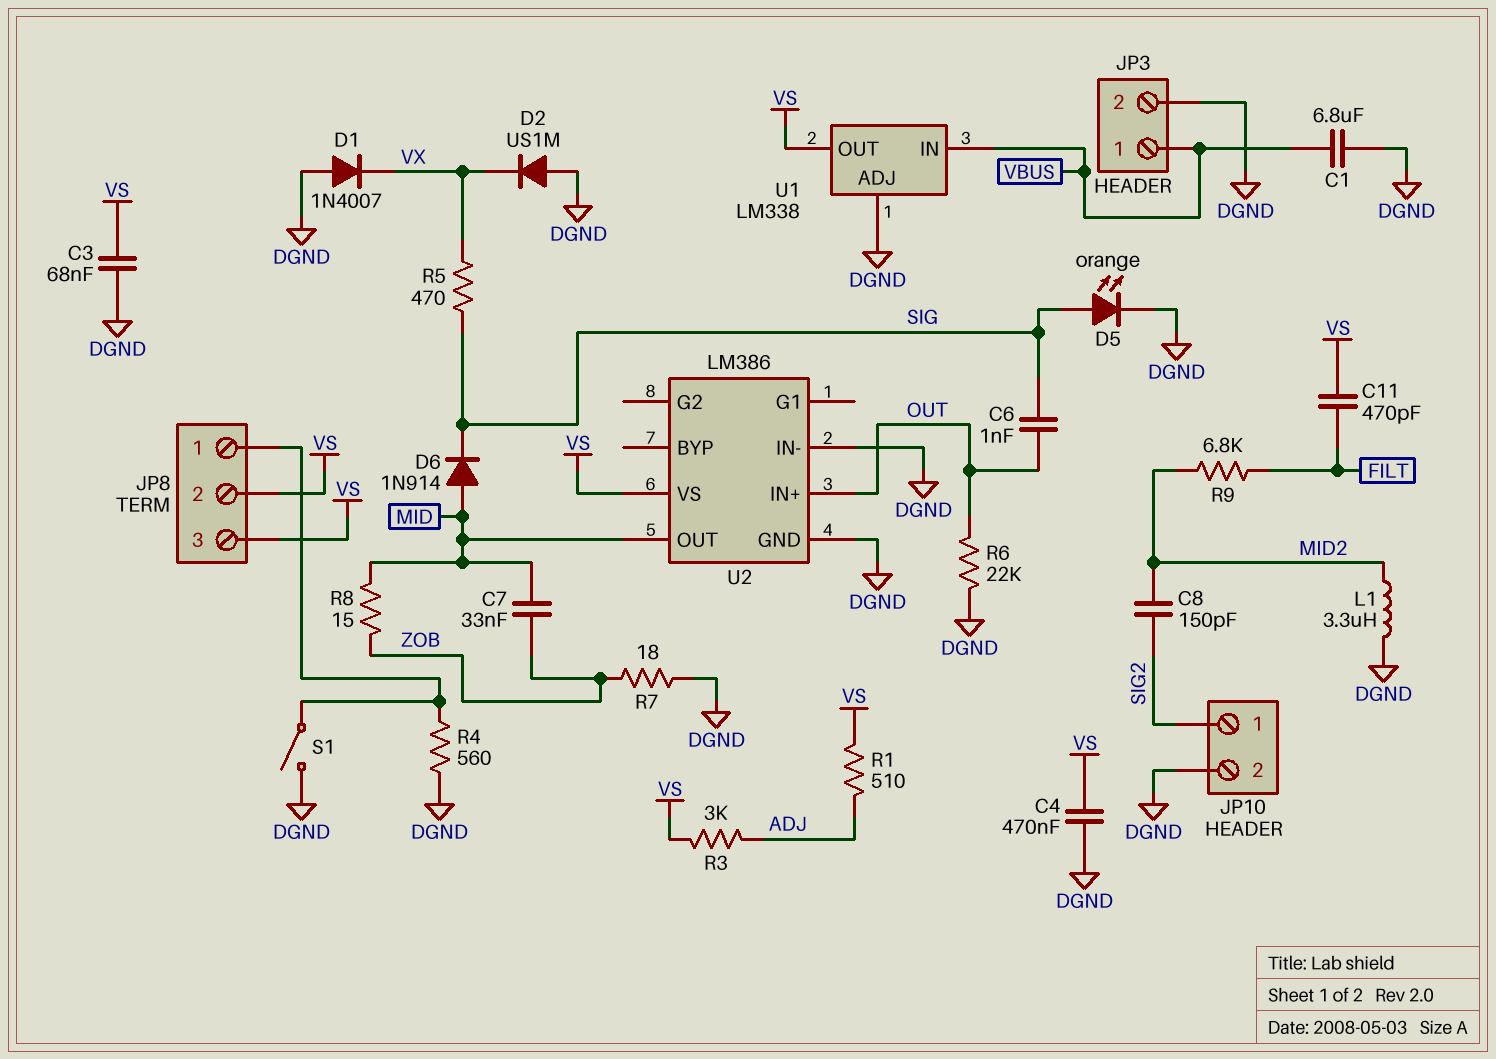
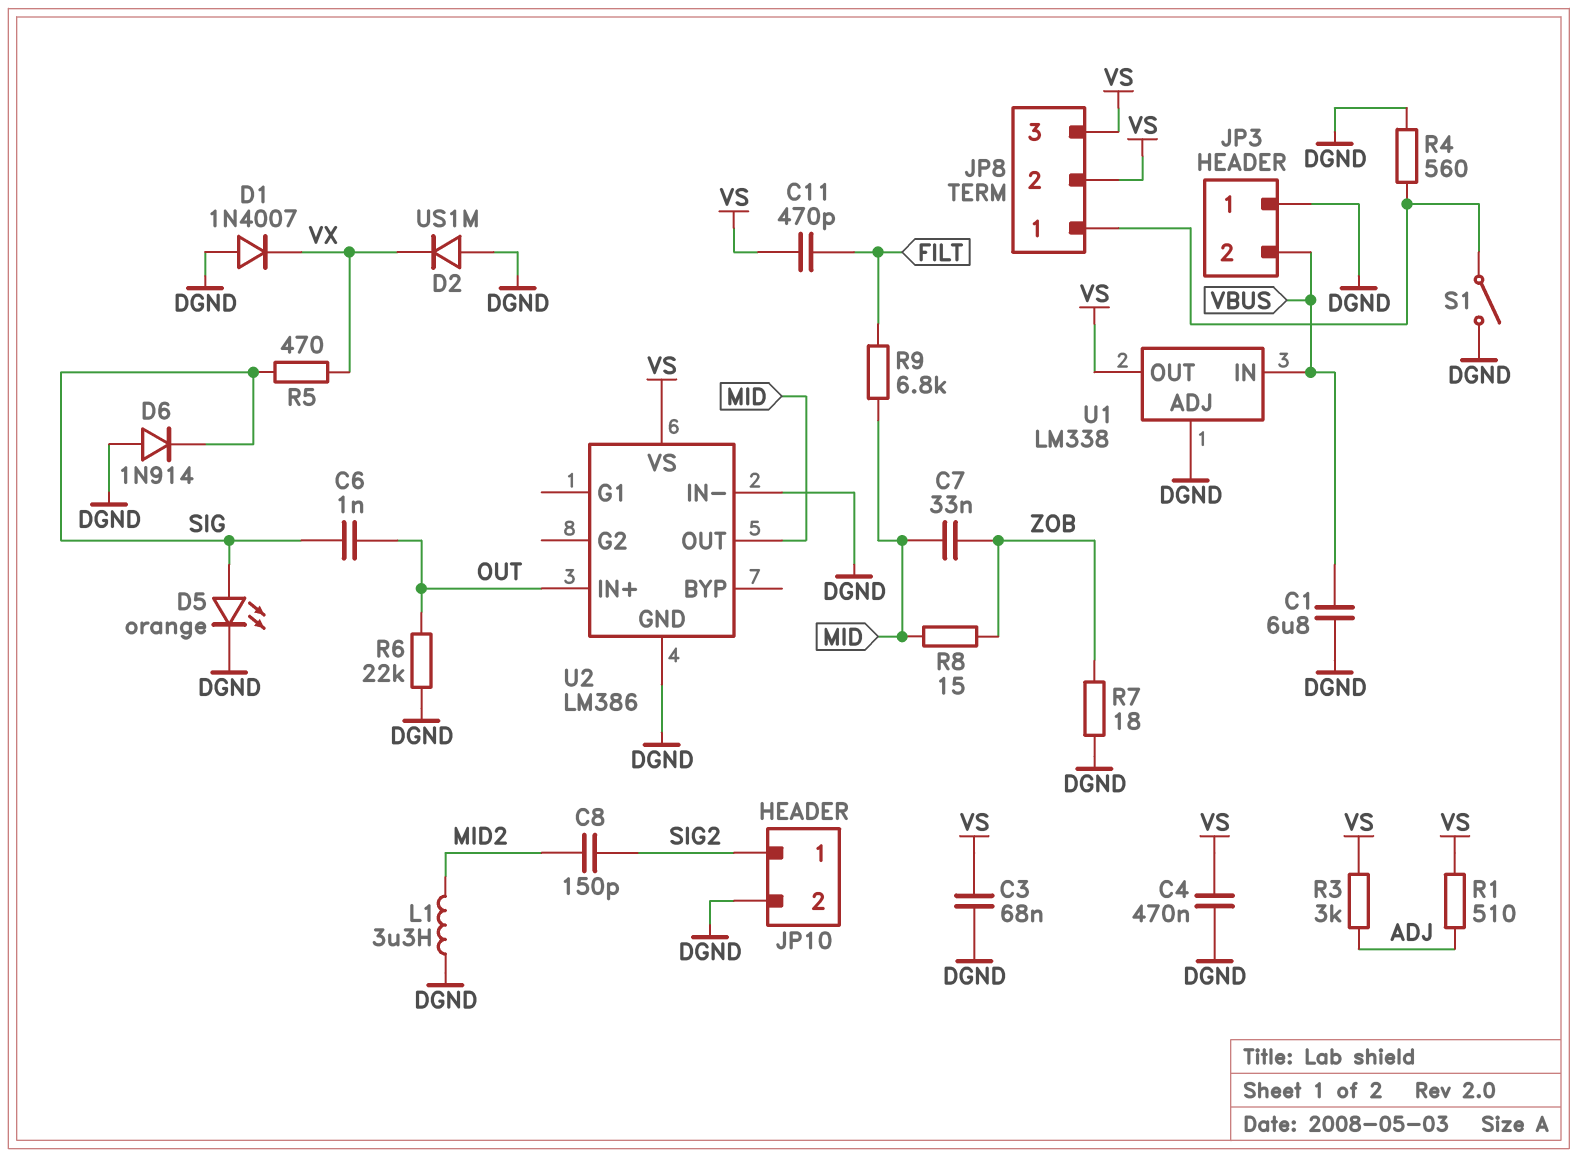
D6: diode 1N914 (A MID, K SIG) -> diode 1N914 (A DGND, K SIG)
JP3 pin 1: VBUS -> DGND
JP3 pin 2: DGND -> VBUS
R9: 6.8k (FILT, MID2) -> 6.8k (FILT, MID)

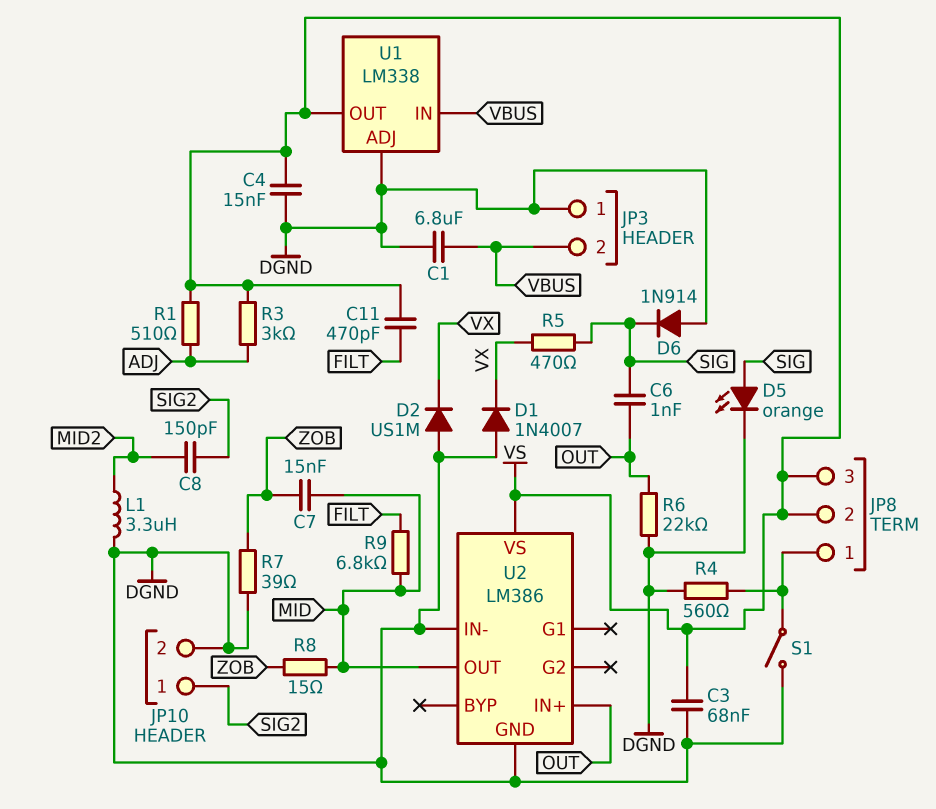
C4: 470nF (DGND, VS) -> 15nF (DGND, VS)
C7: 33nF (MID, ZOB) -> 15nF (MID, ZOB)
R7: 18 (DGND, ZOB) -> 39 (DGND, ZOB)

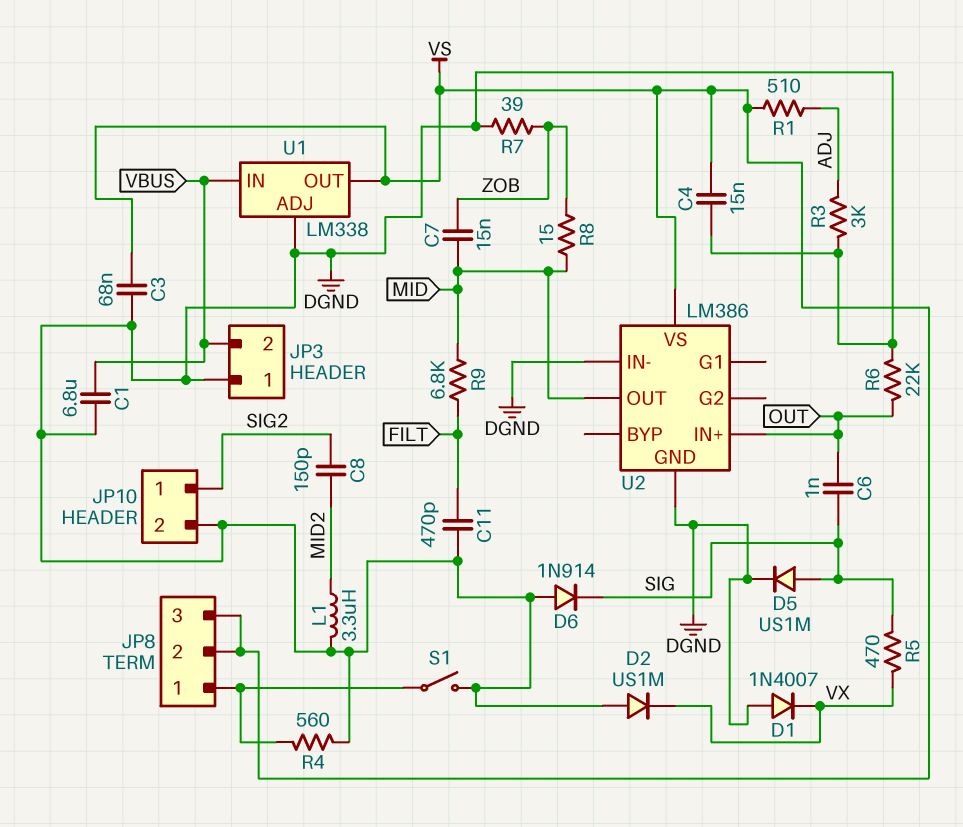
C11: 470pF (FILT, VS) -> 470pF (DGND, FILT)
D5: LED orange (A SIG, K DGND) -> diode US1M (A SIG, K DGND)
R3: 3k (ADJ, VS) -> 3k (ADJ, DGND)

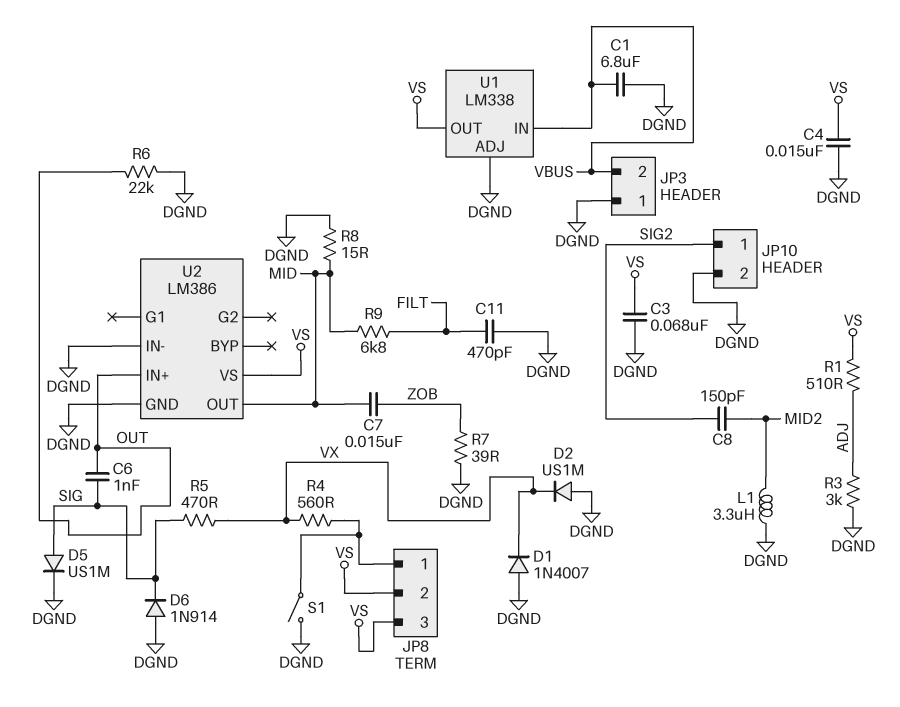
R4: 560 (DGND, JP8/1) -> 560 (JP8/1, VX)
R8: 15 (MID, ZOB) -> 15 (DGND, MID)

